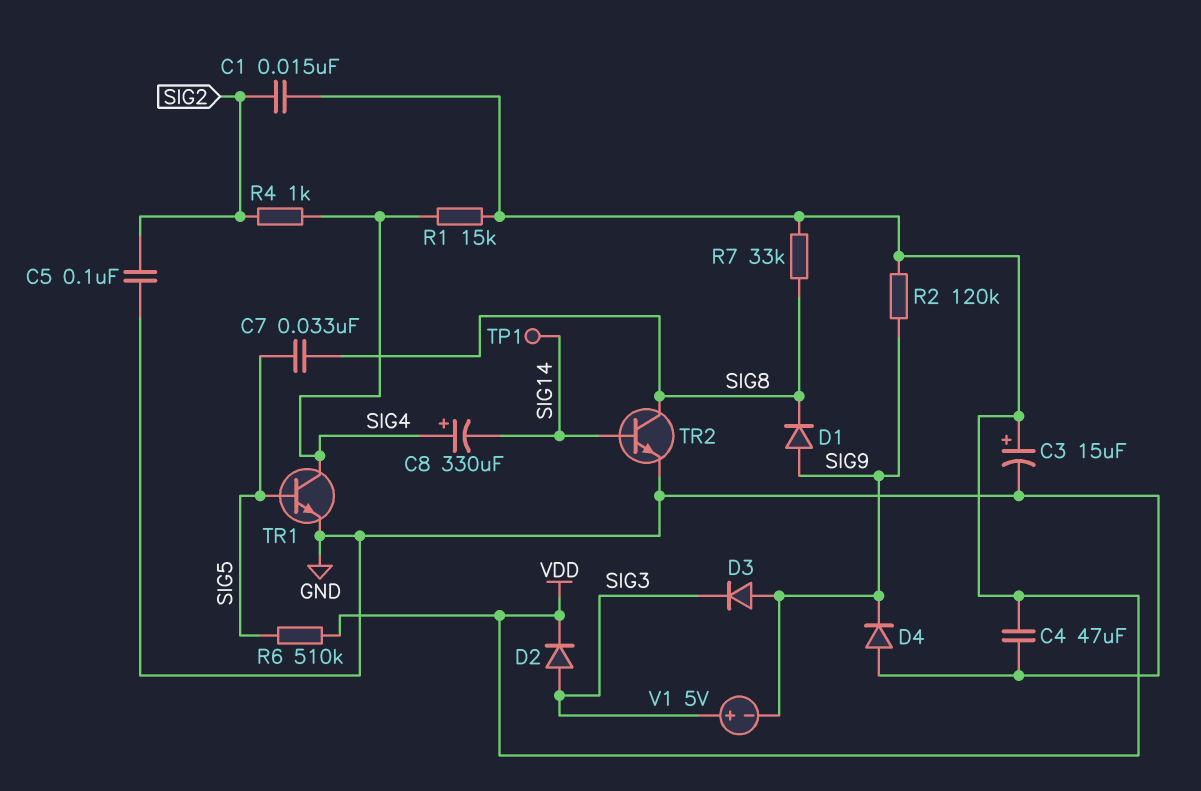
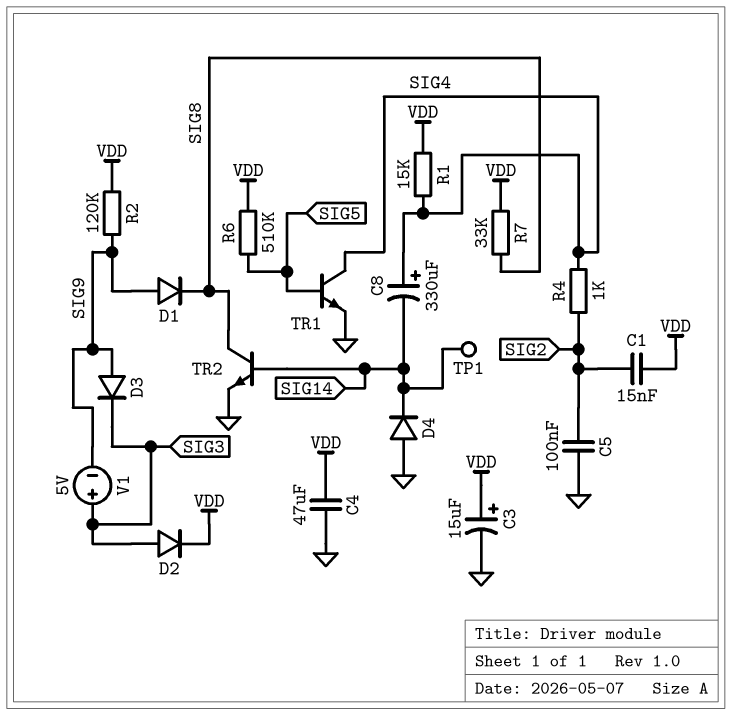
C7: 33nF (SIG5, SIG8) -> none
D4: diode (A GND, K SIG9) -> diode (A GND, K SIG14)

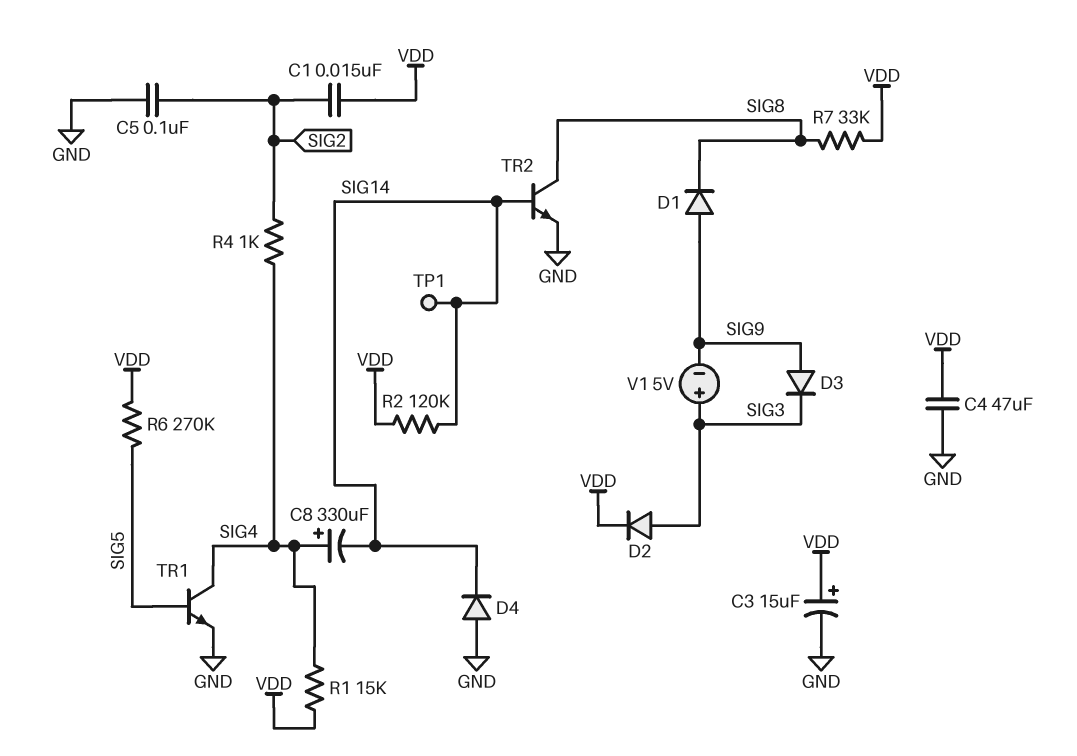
R2: 120k (SIG9, VDD) -> 120k (SIG14, VDD)
R6: 510k (SIG5, VDD) -> 270k (SIG5, VDD)

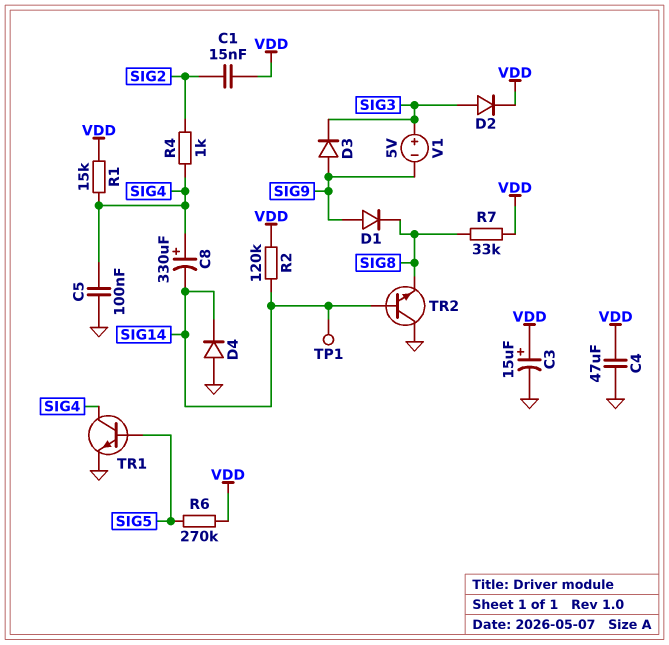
C5: 100nF (GND, SIG2) -> 100nF (GND, SIG4)
TR2: NPN (B SIG14, C SIG8, E GND) -> NPN (B SIG14, C GND, E SIG8)

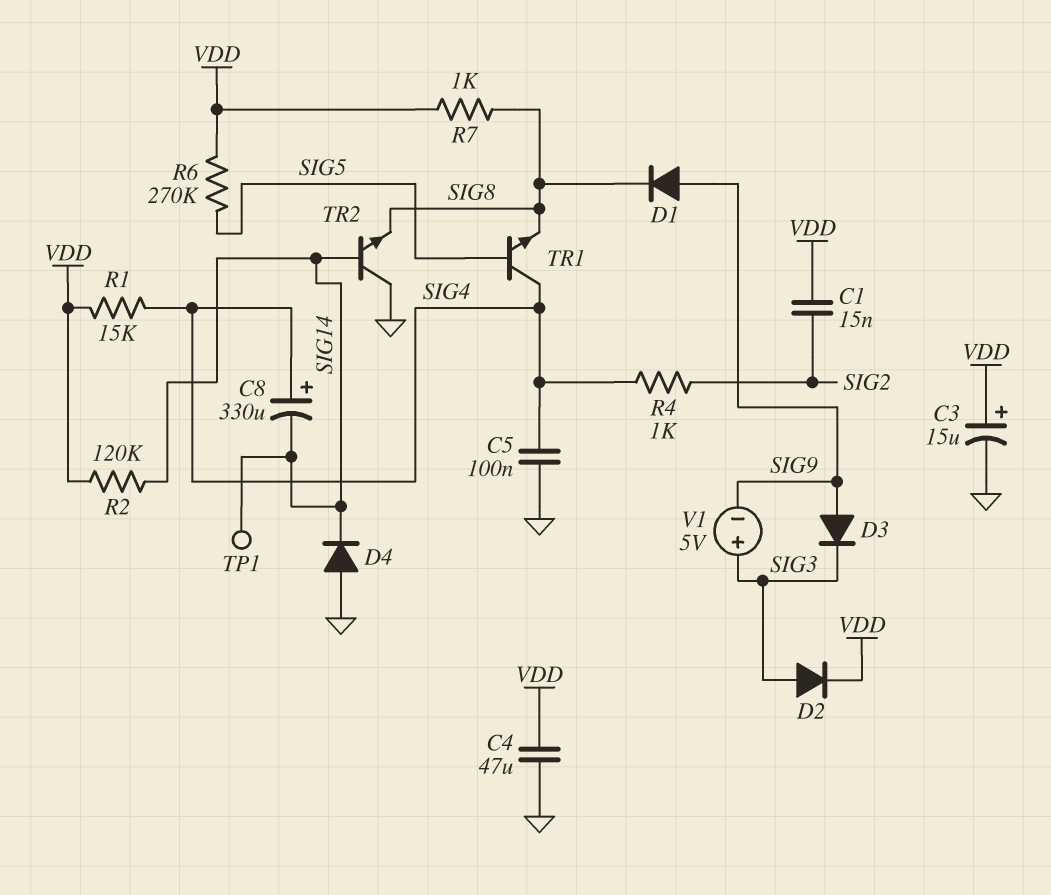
R7: 33k (SIG8, VDD) -> 1k (SIG8, VDD)
TR1: NPN (B SIG5, C SIG4, E GND) -> NPN (B SIG5, C SIG4, E SIG8)

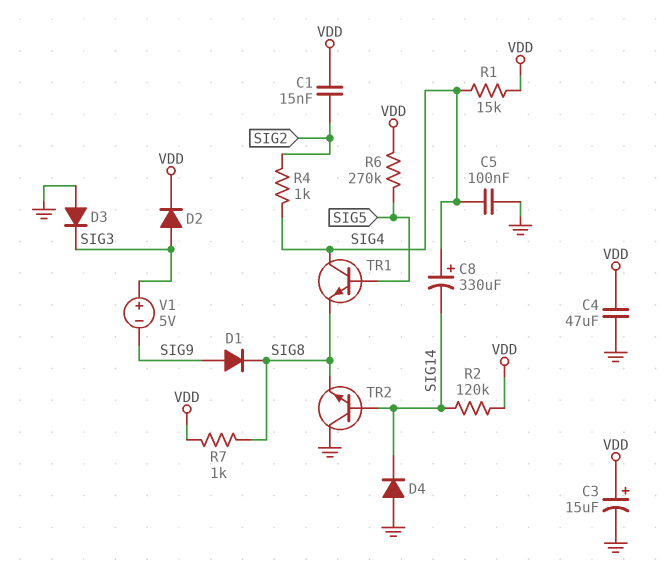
D3: diode (A SIG9, K SIG3) -> diode (A GND, K SIG3)
TP1: test point (SIG14) -> none

